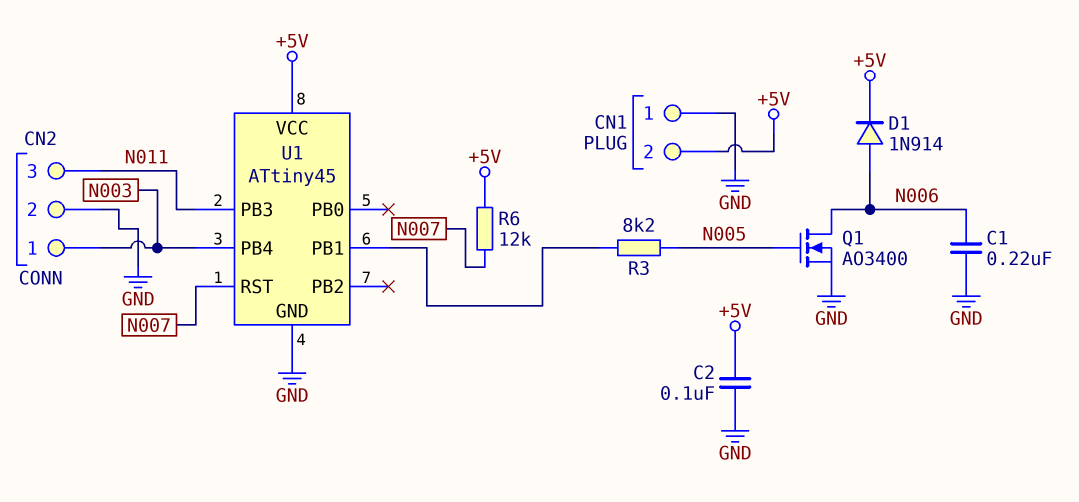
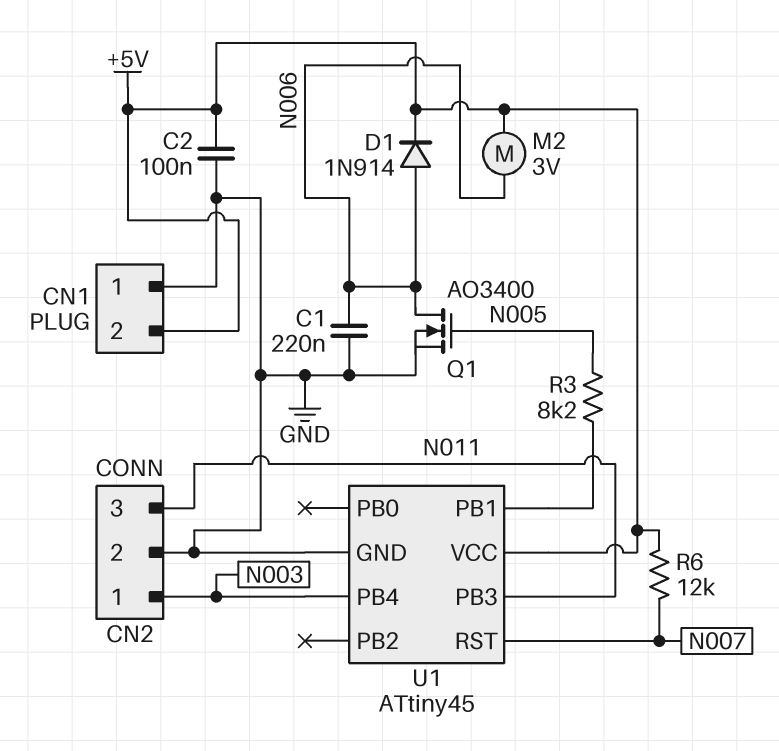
M2: none -> motor 3V (+5V, N006)

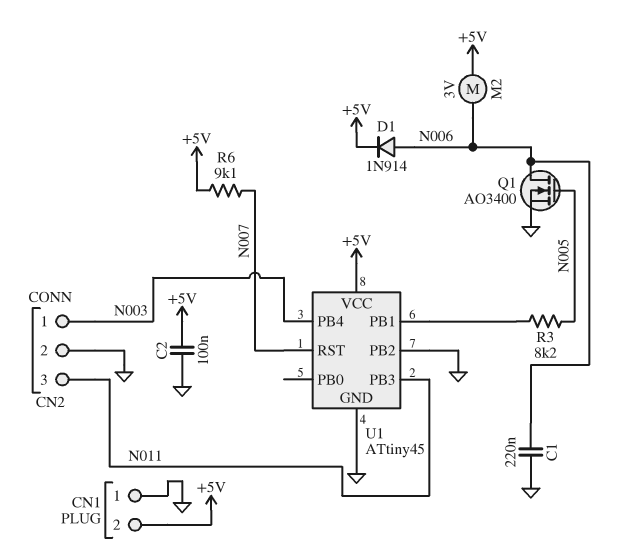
R6: 12k (+5V, N007) -> 9.1k (+5V, N007)
U1 pin PB2: none -> GND

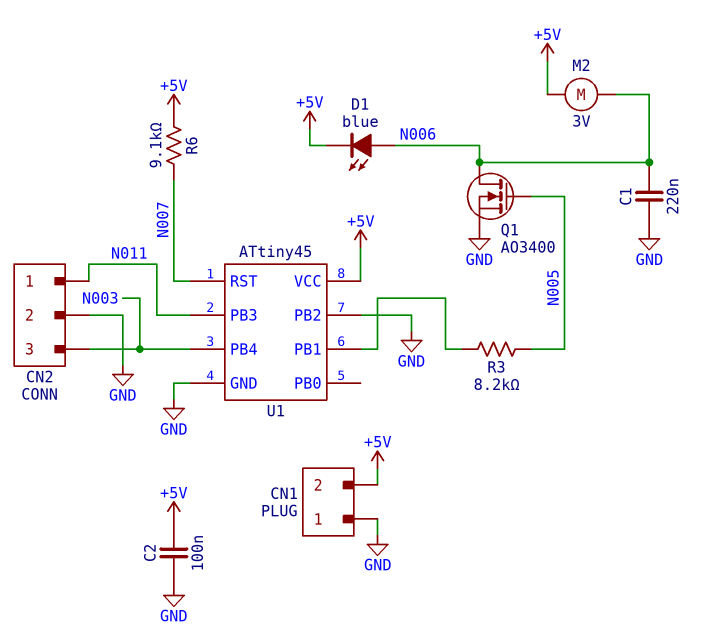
CN2 pin 1: N003 -> N011
CN2 pin 3: N011 -> N003
D1: diode 1N914 (A N006, K +5V) -> LED blue (A N006, K +5V)

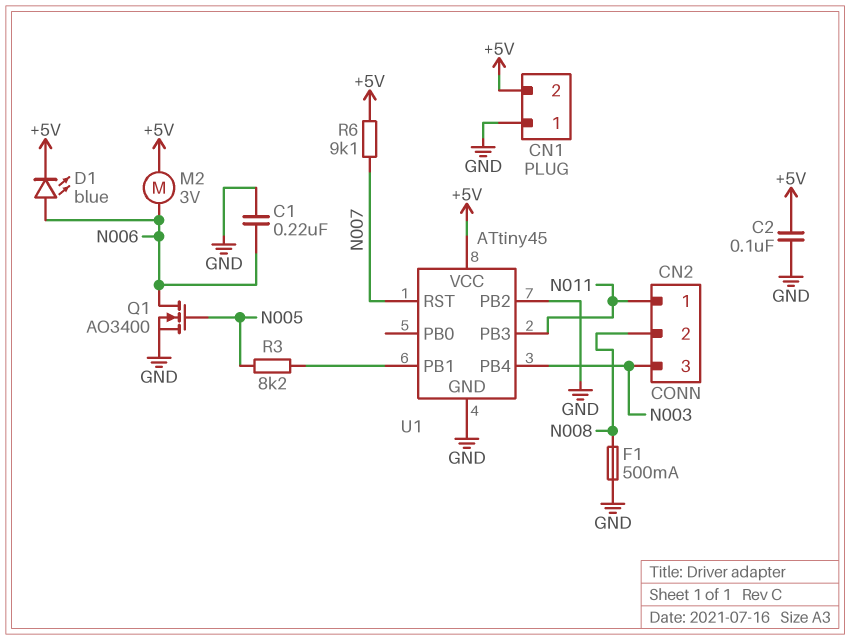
CN2 pin 2: GND -> N008
F1: none -> 500mA (GND, N008)

